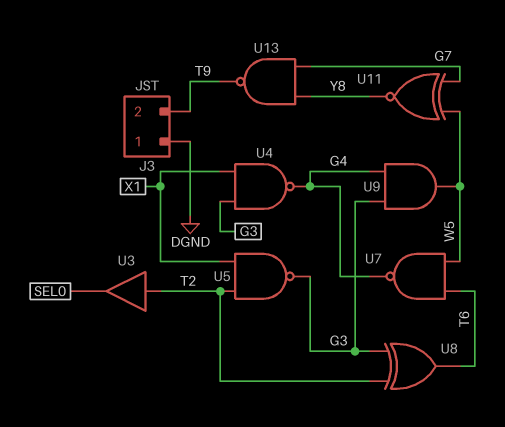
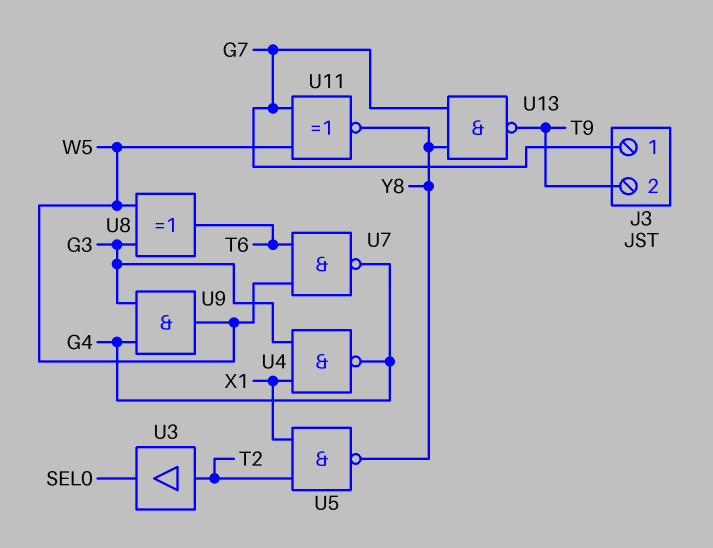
J3 pin 1: DGND -> G7
U5: NAND (in T2, in X1, out G3) -> NAND (in T2, in X1, out Y8)
U8: XOR (in G3, in T2, out T6) -> XOR (in G3, in W5, out T6)

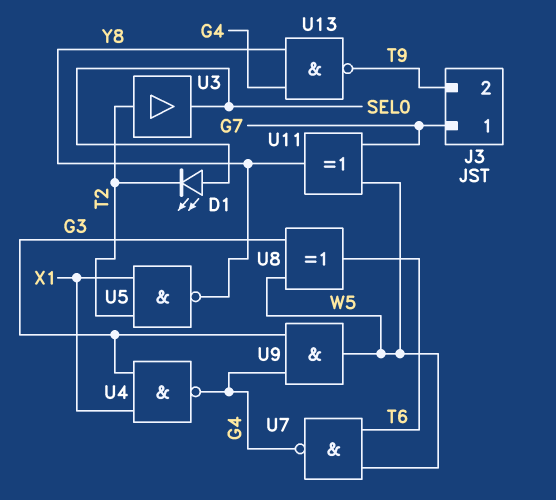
D1: none -> LED (A SEL0, K T2)
U11: XNOR (in G7, in W5, out Y8) -> XOR (in G7, in W5, out Y8)
U13: NAND (in G7, in Y8, out T9) -> NAND (in G4, in Y8, out T9)

